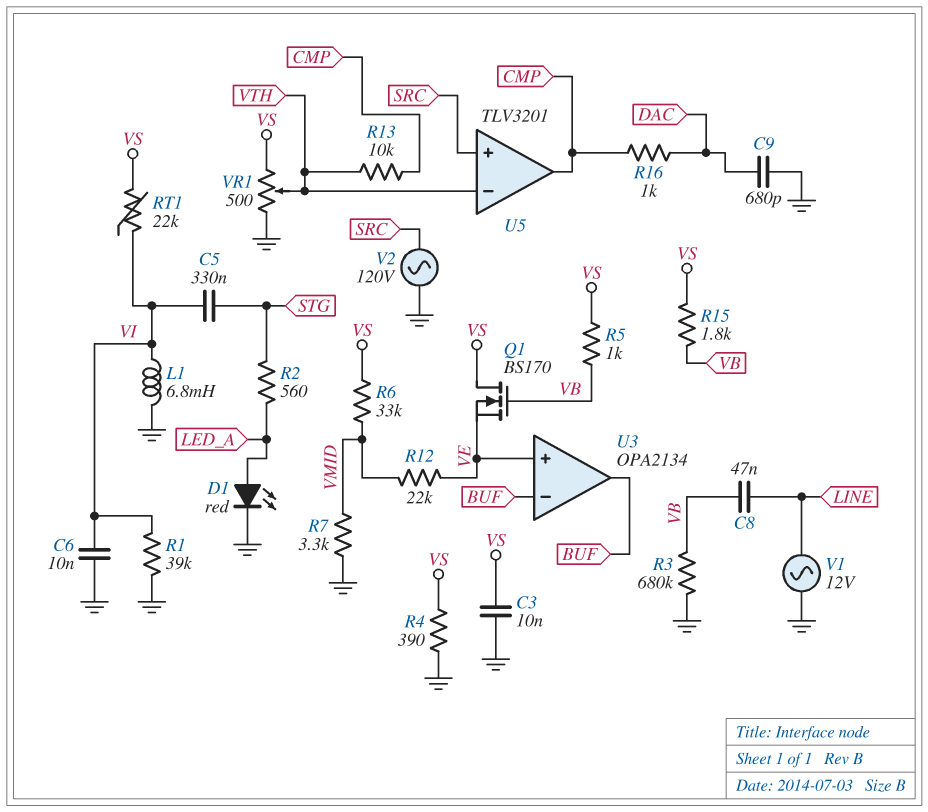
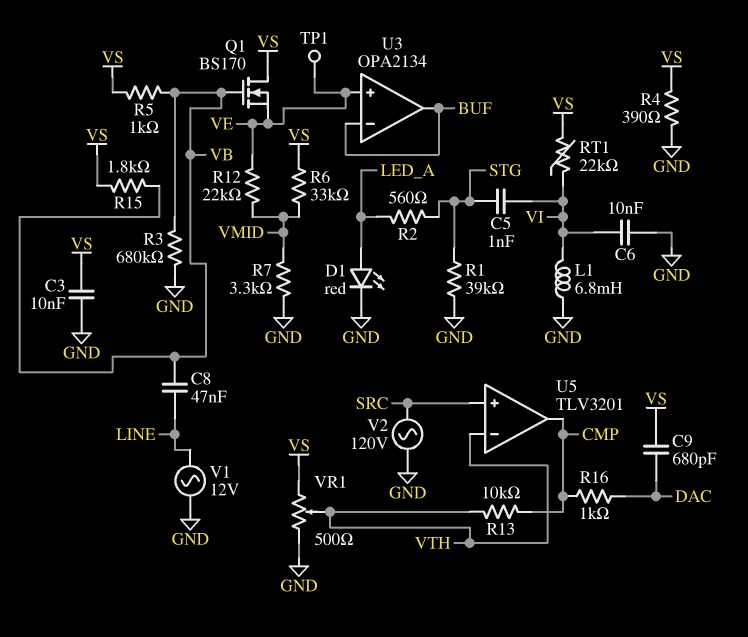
C5: 330nF (STG, VI) -> 1nF (STG, VI)
C9: 680pF (DAC, GND) -> 680pF (DAC, VS)
R1: 39k (GND, VI) -> 39k (GND, STG)
TP1: none -> test point (VE)

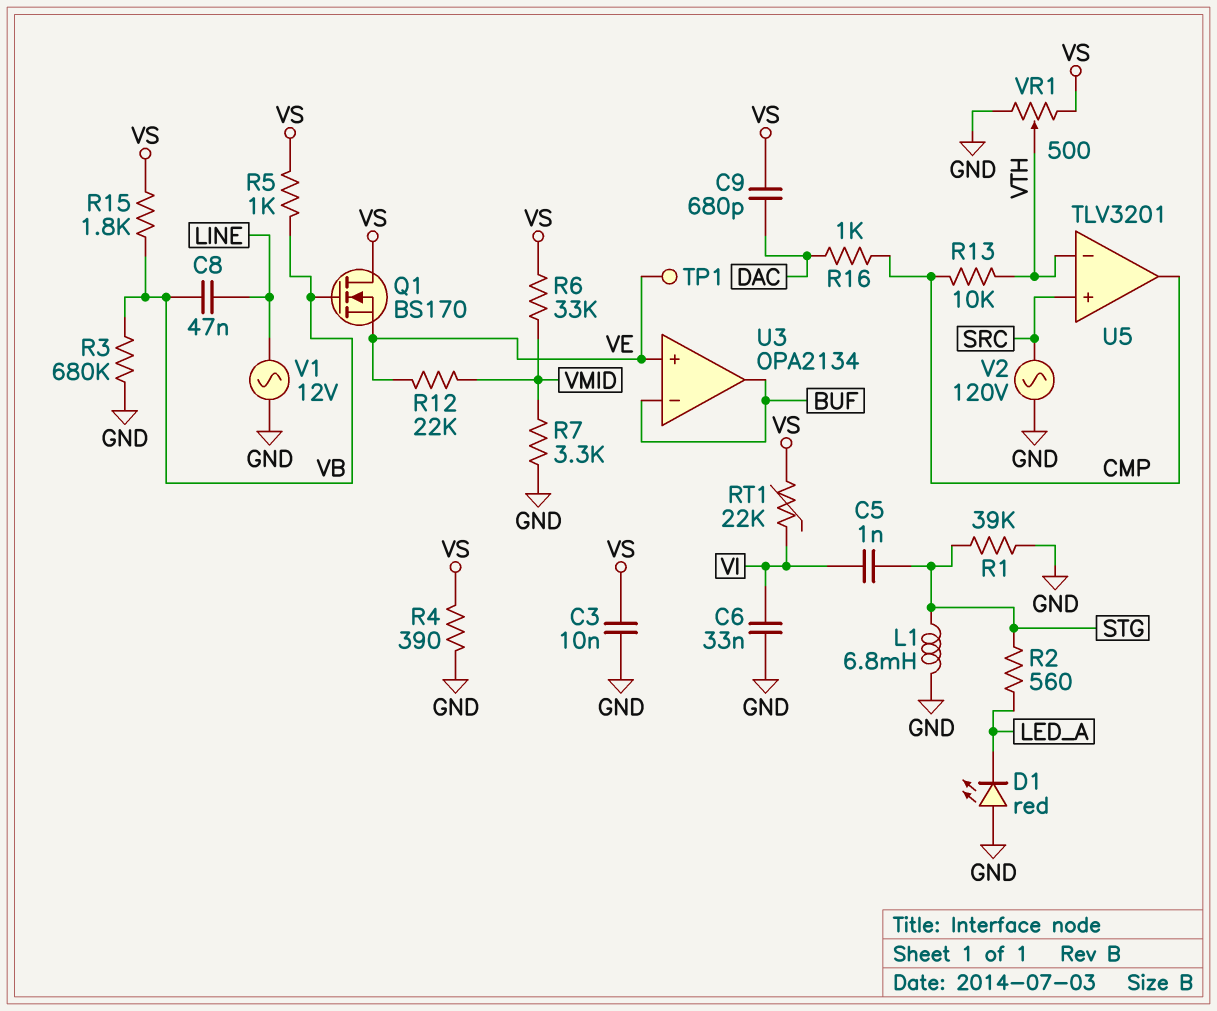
C6: 10nF (GND, VI) -> 33nF (GND, VI)
D1: LED red (A LED_A, K GND) -> LED red (A GND, K LED_A)
L1: 6.8mH (GND, VI) -> 6.8mH (GND, STG)

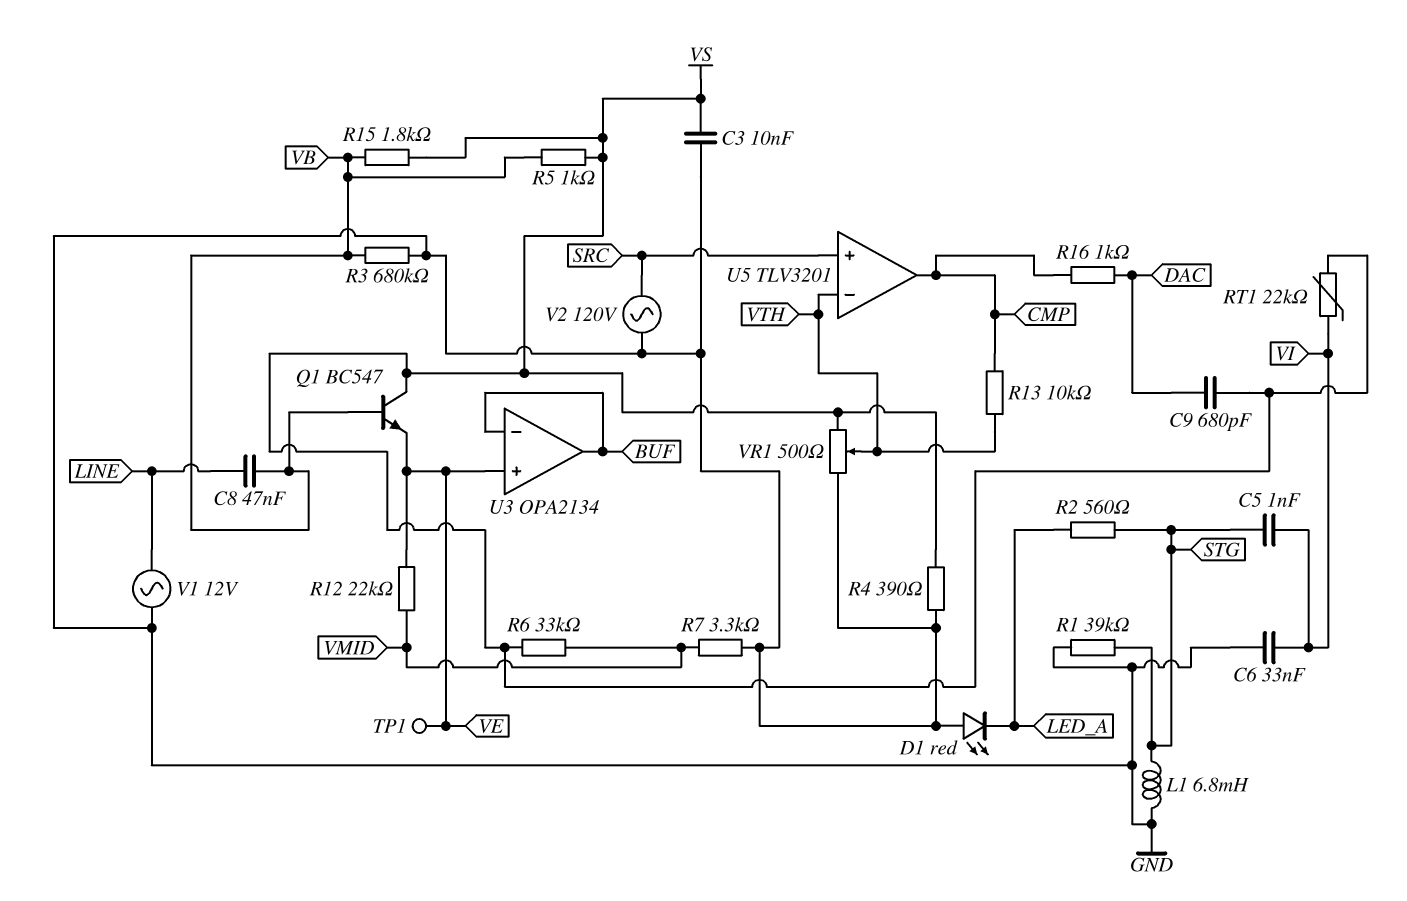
Q1: NMOS BS170 (G VB, D VS, S VE) -> NPN BC547 (B VB, C VS, E VE)

